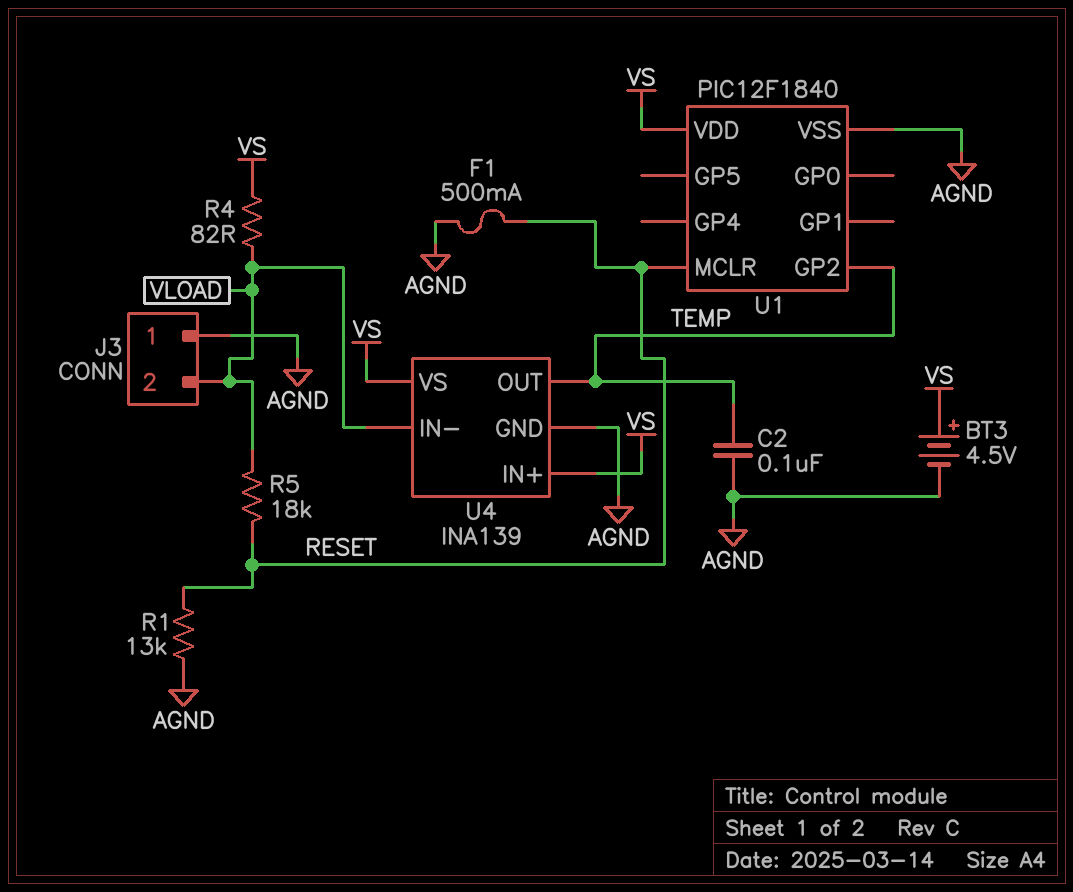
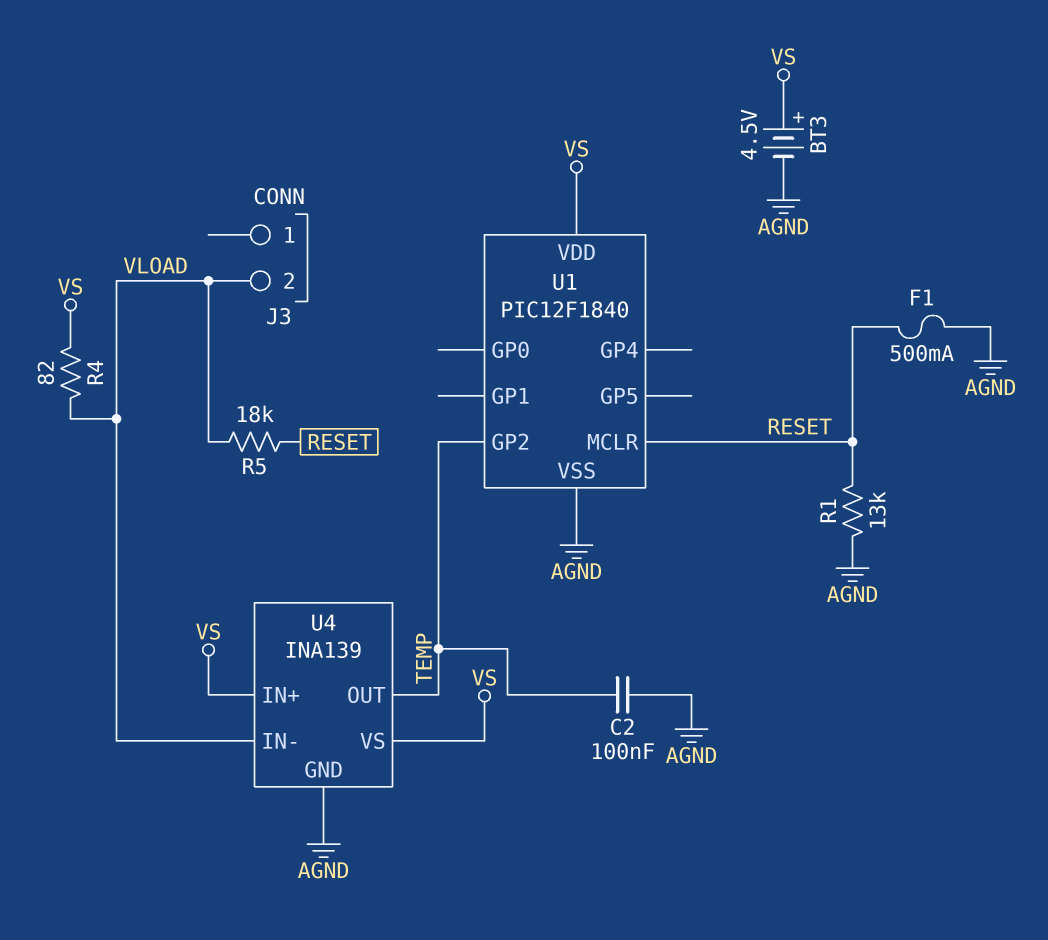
J3 pin 1: AGND -> none

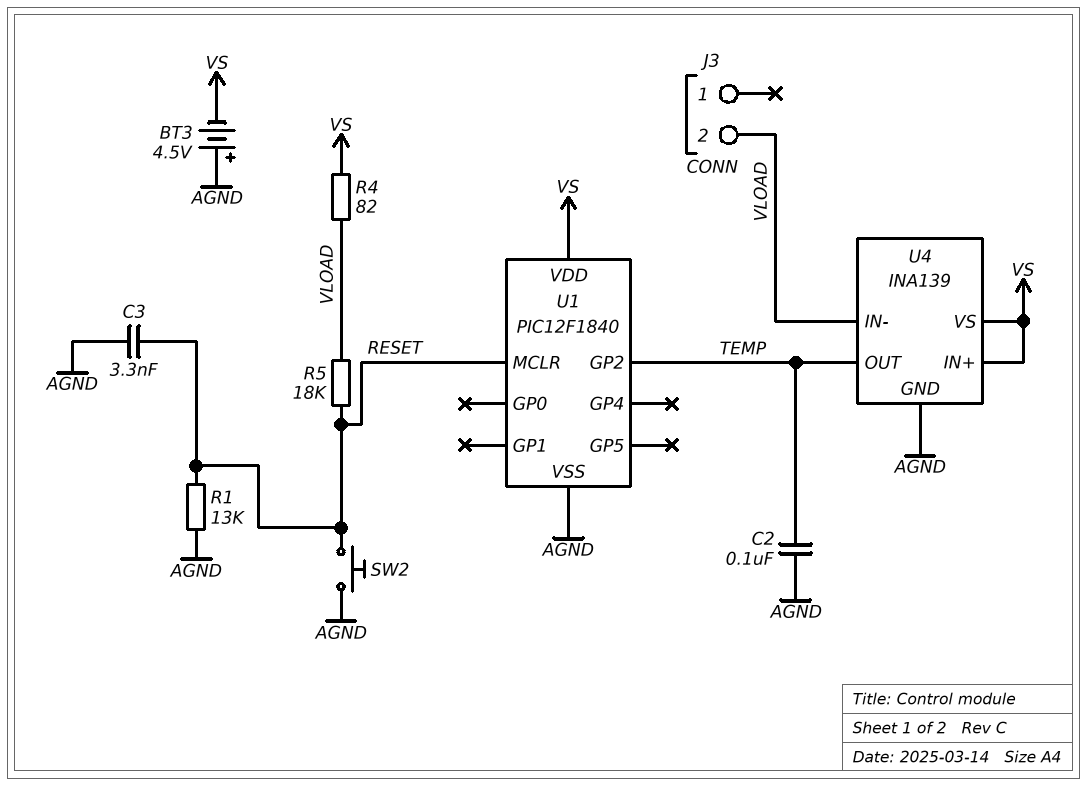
BT3: 4.5V (plus VS, minus AGND) -> 4.5V (plus AGND, minus VS)
C3: none -> 3.3nF (AGND, RESET)
F1: 500mA (AGND, RESET) -> none
SW2: none -> button (AGND, RESET)

